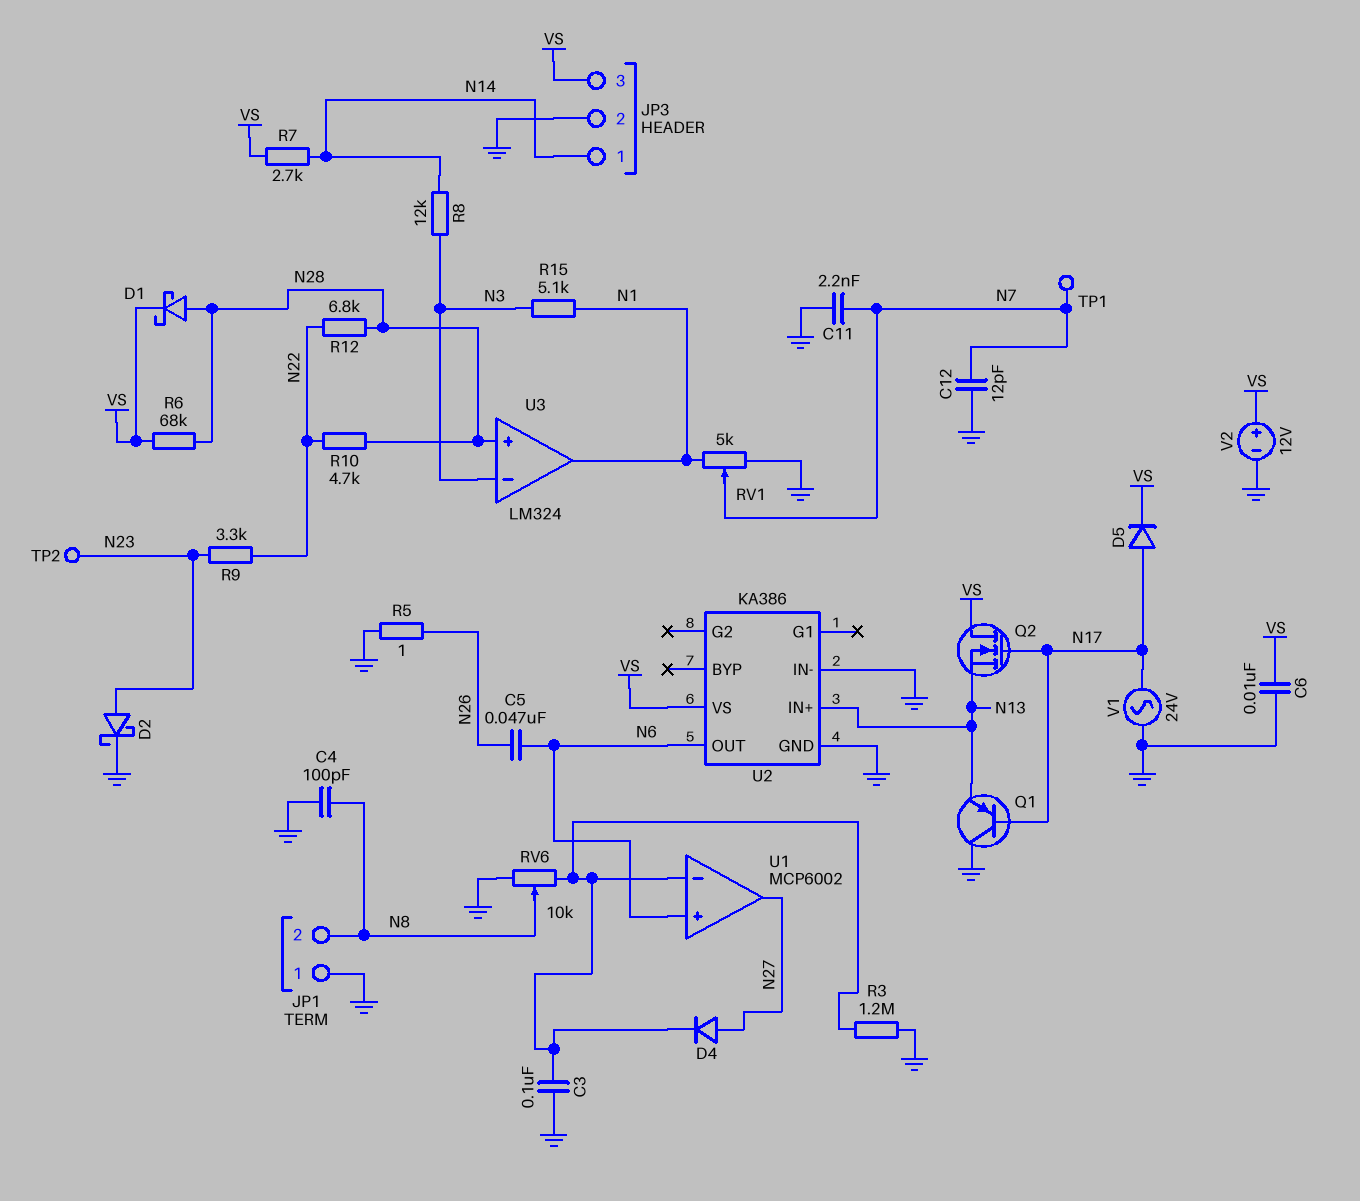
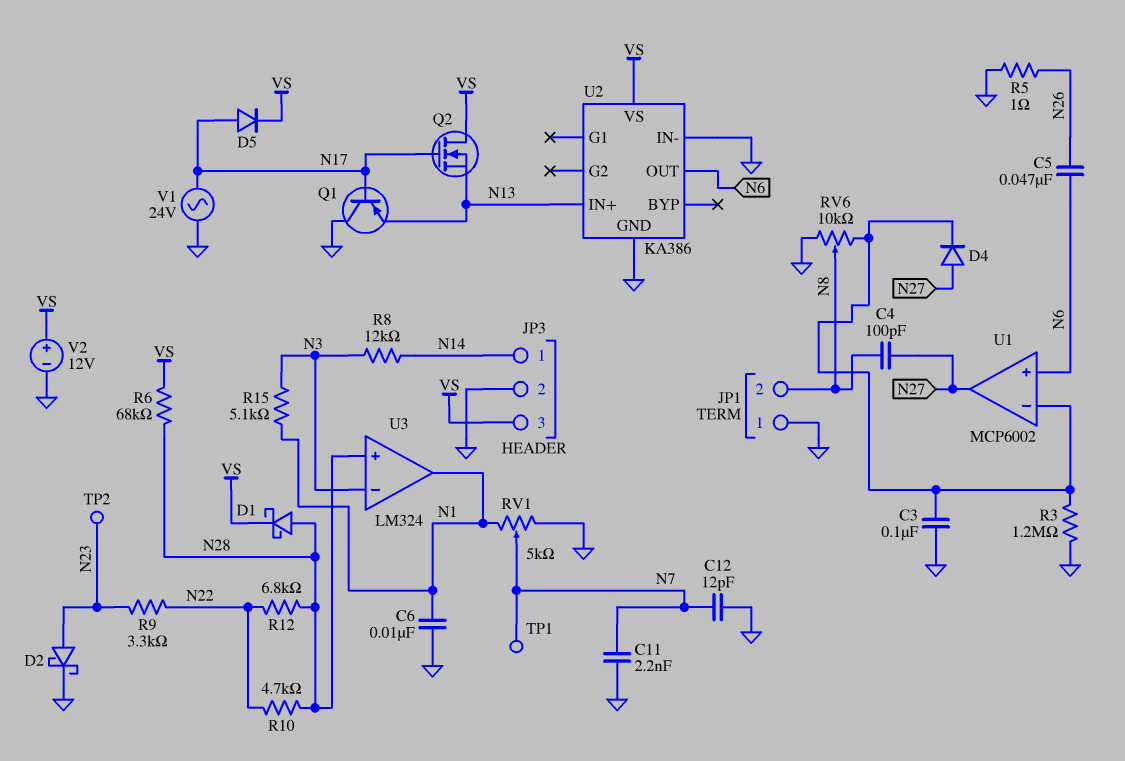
C4: 100pF (GND, N8) -> 100pF (N8, N27)
C6: 10nF (GND, VS) -> 10nF (GND, N1)
R7: 2.7k (N14, VS) -> none

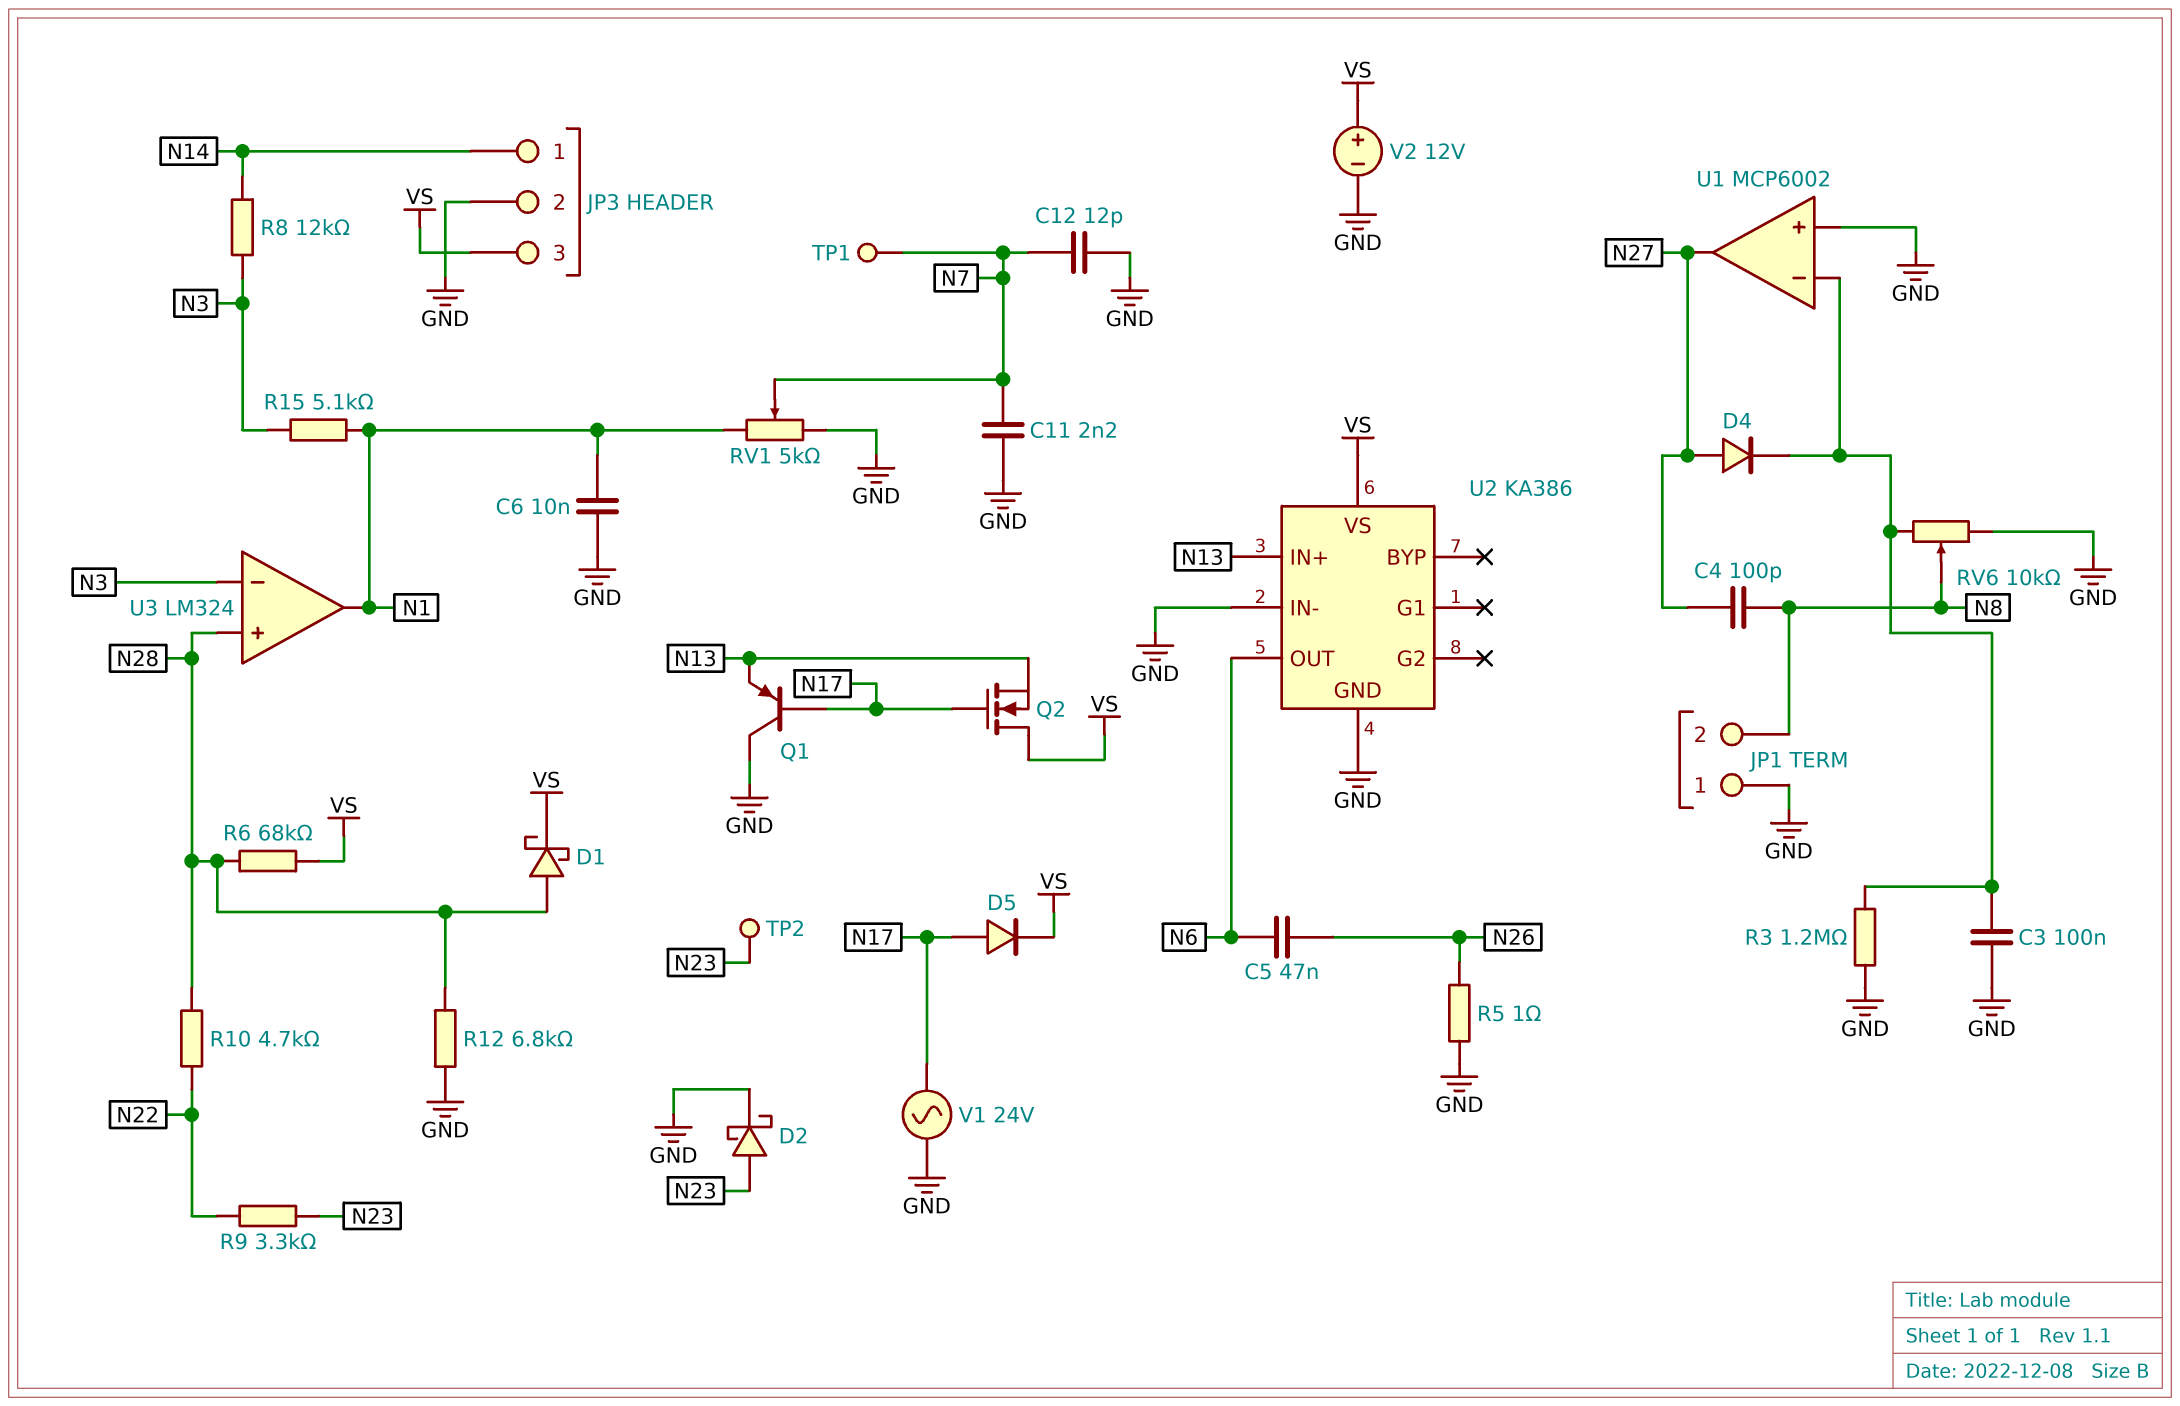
R12: 6.8k (N22, N28) -> 6.8k (GND, N28)
U1 pin in+: N6 -> GND

